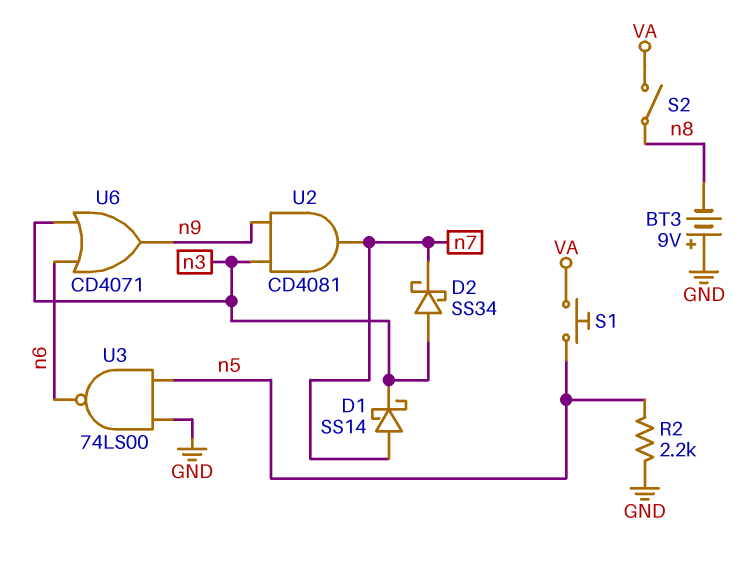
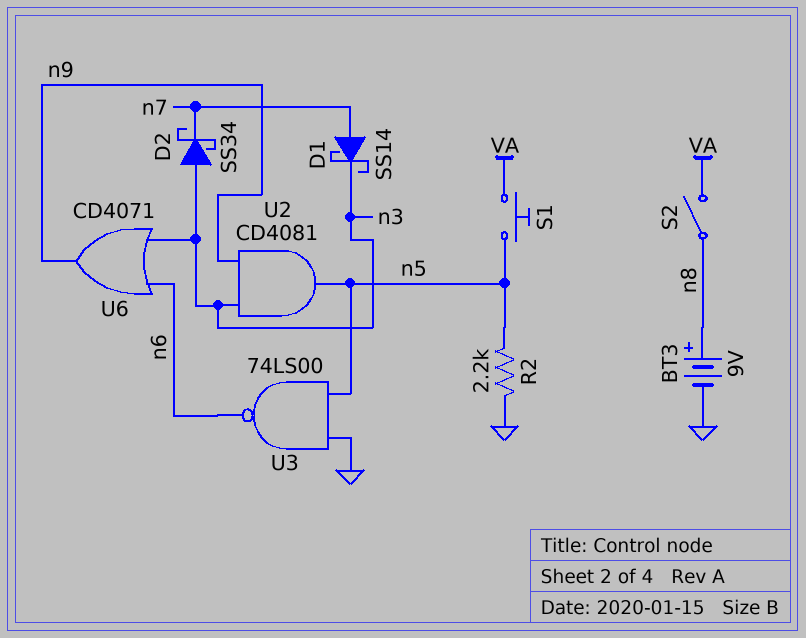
BT3: 9V (plus GND, minus n8) -> 9V (plus n8, minus GND)
U2: AND CD4081 (in n3, in n9, out n7) -> AND CD4081 (in n3, in n9, out n5)

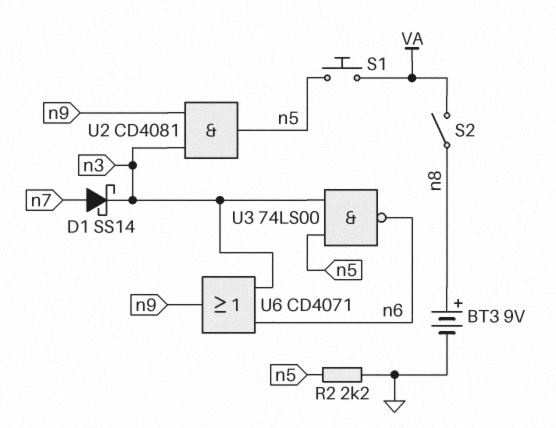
D2: schottky SS34 (A n3, K n7) -> none
U3: NAND 74LS00 (in GND, in n5, out n6) -> NAND 74LS00 (in n3, in n5, out n6)

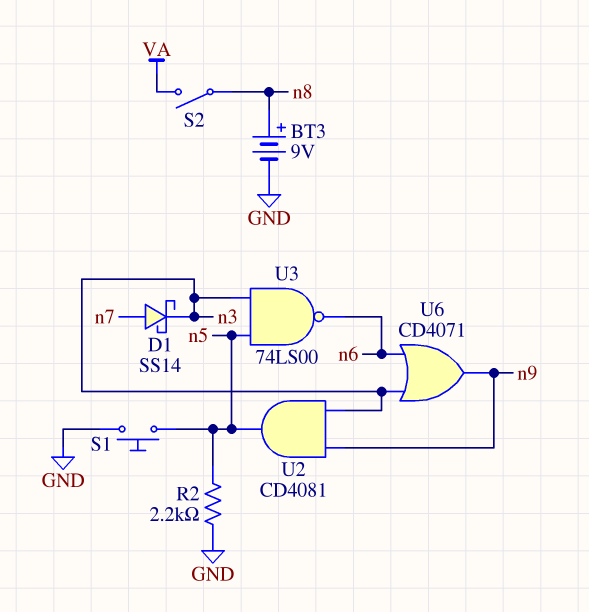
S1: button (VA, n5) -> button (GND, n5)

